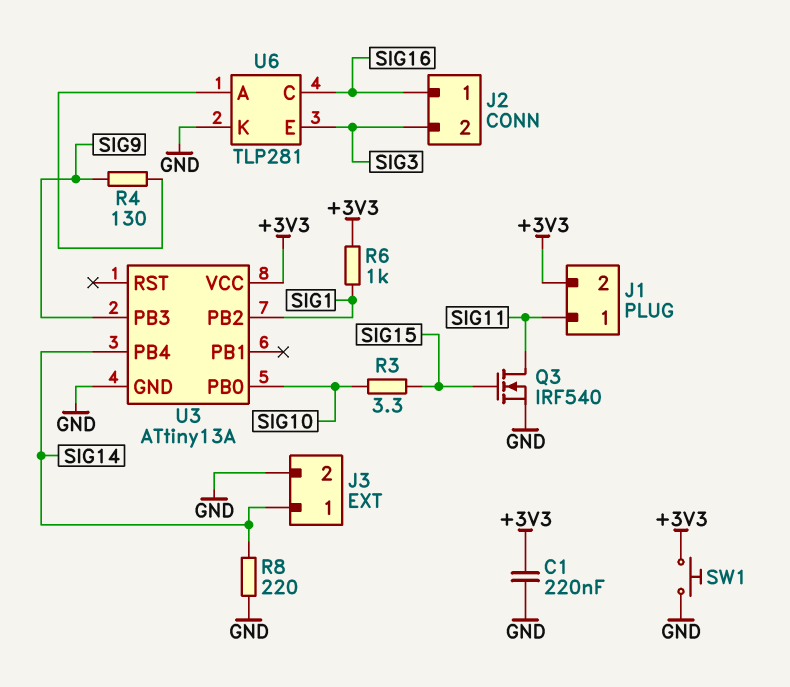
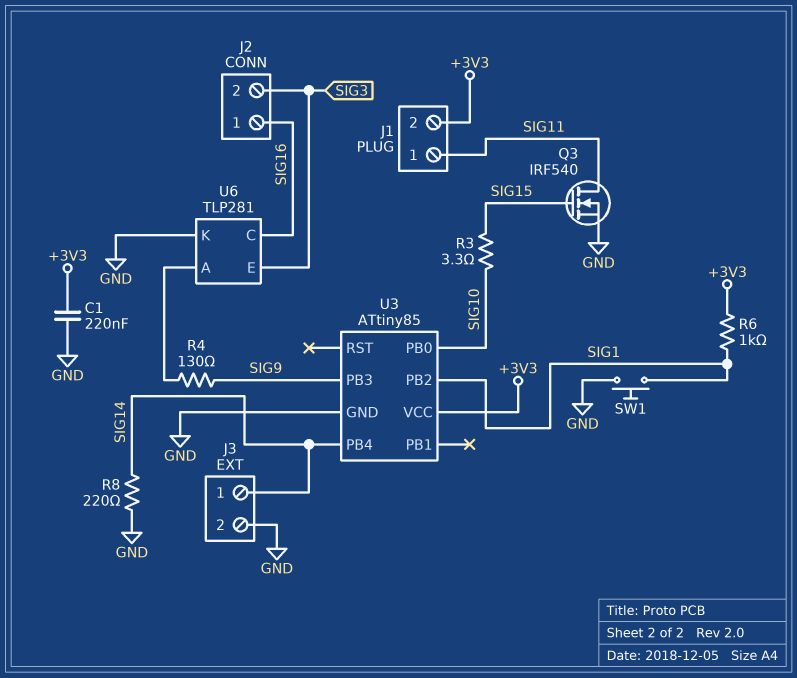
SW1: button (+3V3, GND) -> button (GND, SIG1)
U3: ATtiny13A -> ATtiny85

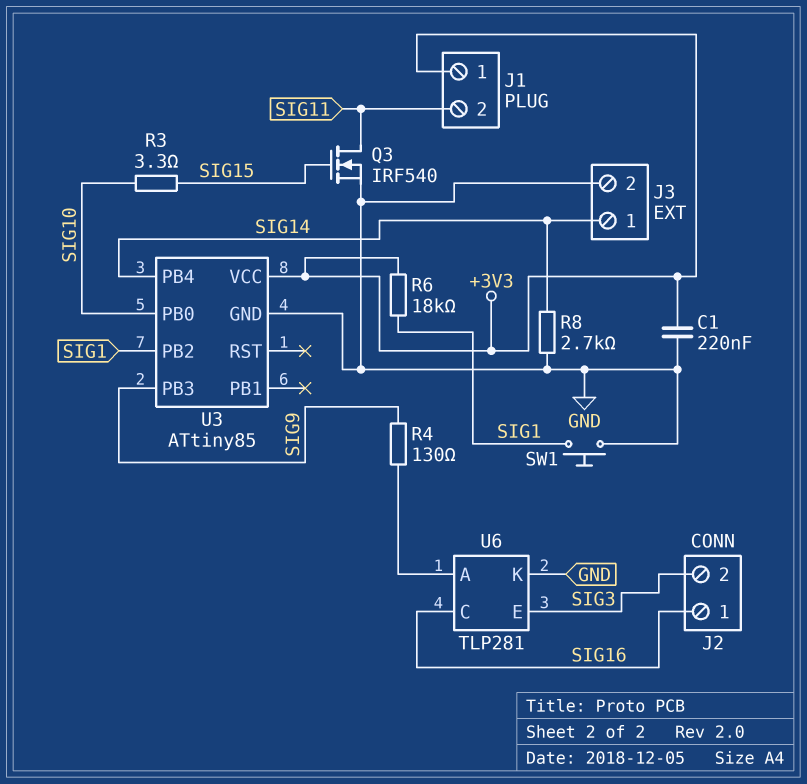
J1 pin 1: SIG11 -> +3V3
J1 pin 2: +3V3 -> SIG11
R6: 1k (+3V3, SIG1) -> 18k (+3V3, SIG1)
R8: 220 (GND, SIG14) -> 2.7k (GND, SIG14)

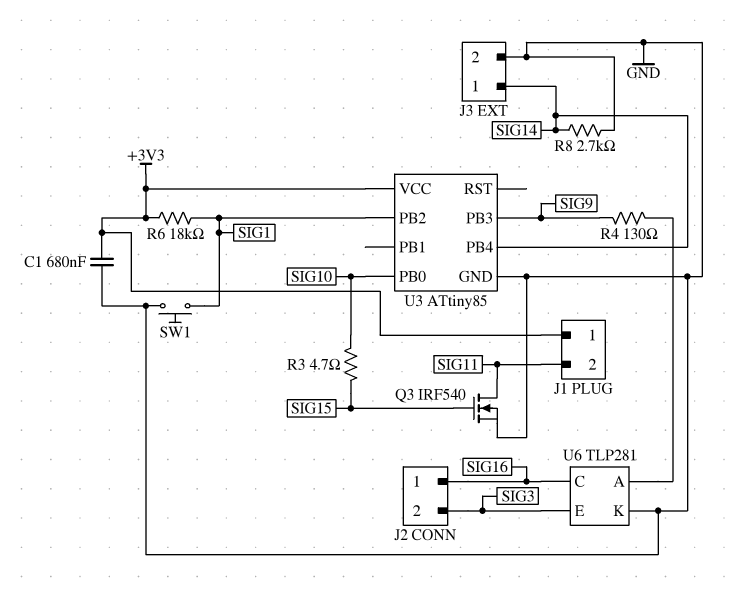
C1: 220nF (+3V3, GND) -> 680nF (+3V3, GND)
R3: 3.3 (SIG10, SIG15) -> 4.7 (SIG10, SIG15)

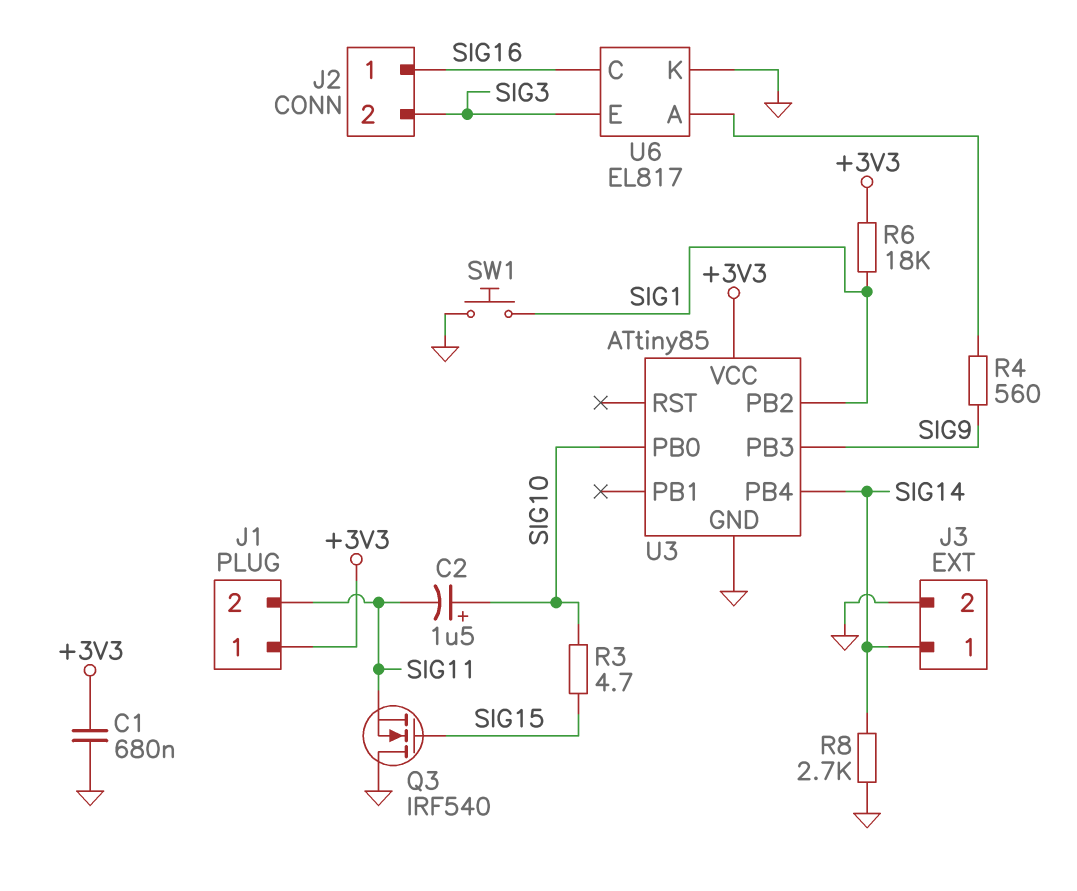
C2: none -> 1.5uF (plus SIG10, minus SIG11)
Q3: NMOS IRF540 (G SIG15, D SIG11, S GND) -> NMOS IRF540 (G SIG15, D GND, S SIG11)
R4: 130 (SIG9, U6/A) -> 560 (SIG9, U6/A)
U6: TLP281 -> EL817

